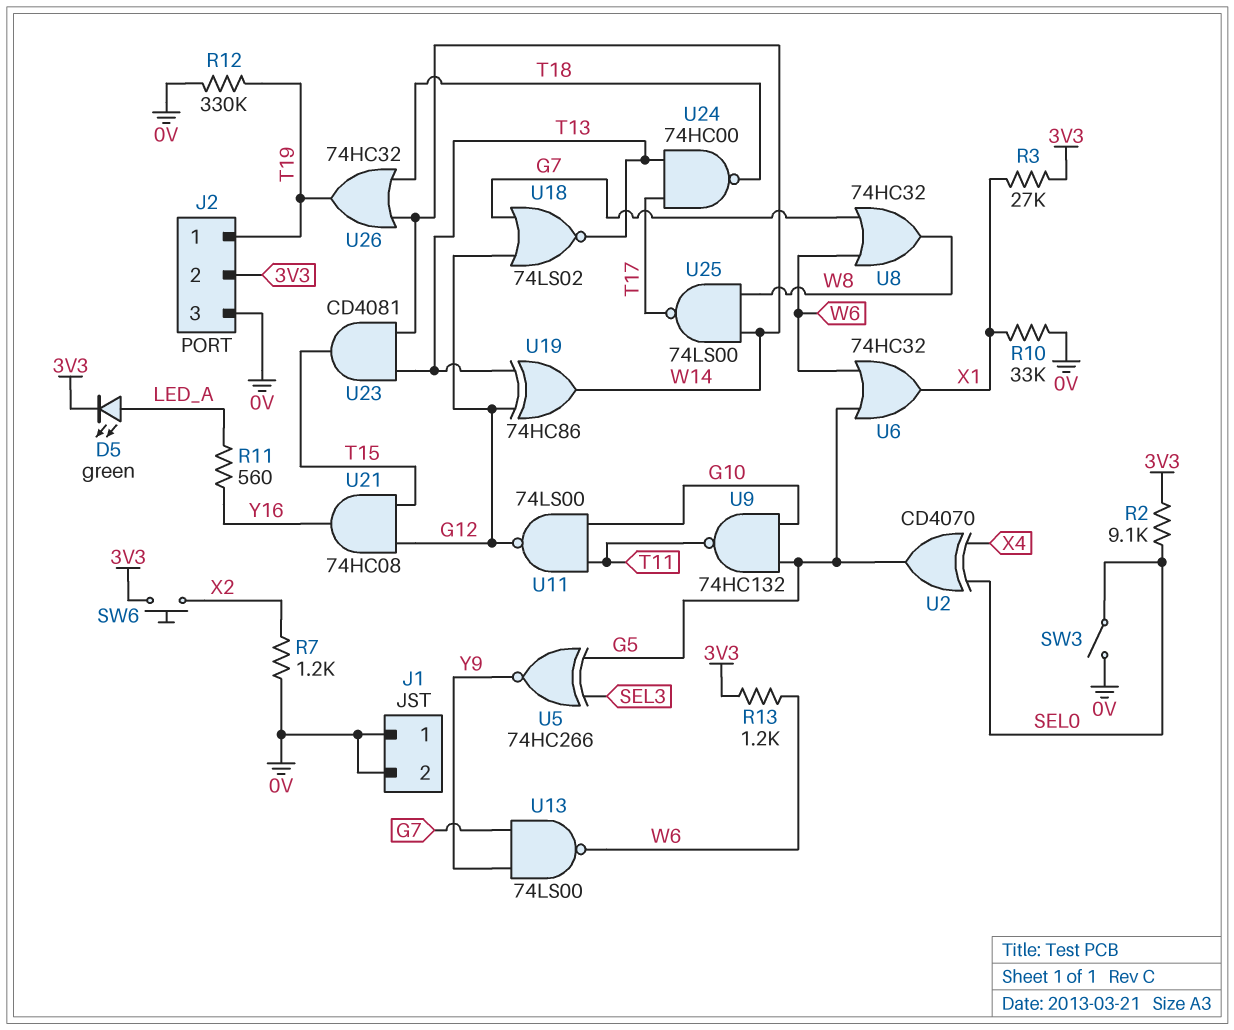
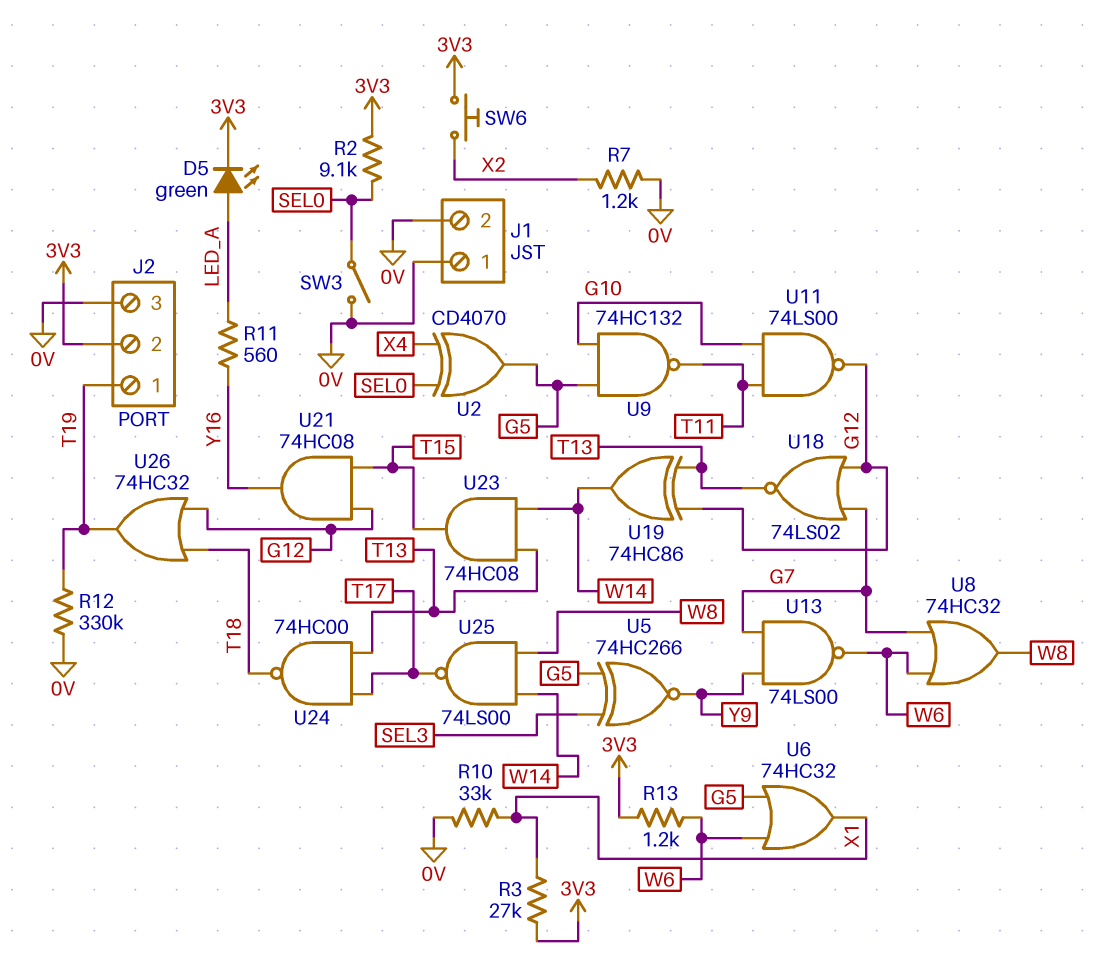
U23: AND CD4081 (in T13, in W14, out T15) -> AND 74HC08 (in T13, in W14, out T15)
U26: OR 74HC32 (in T18, in W14, out T19) -> OR 74HC32 (in G12, in T18, out T19)

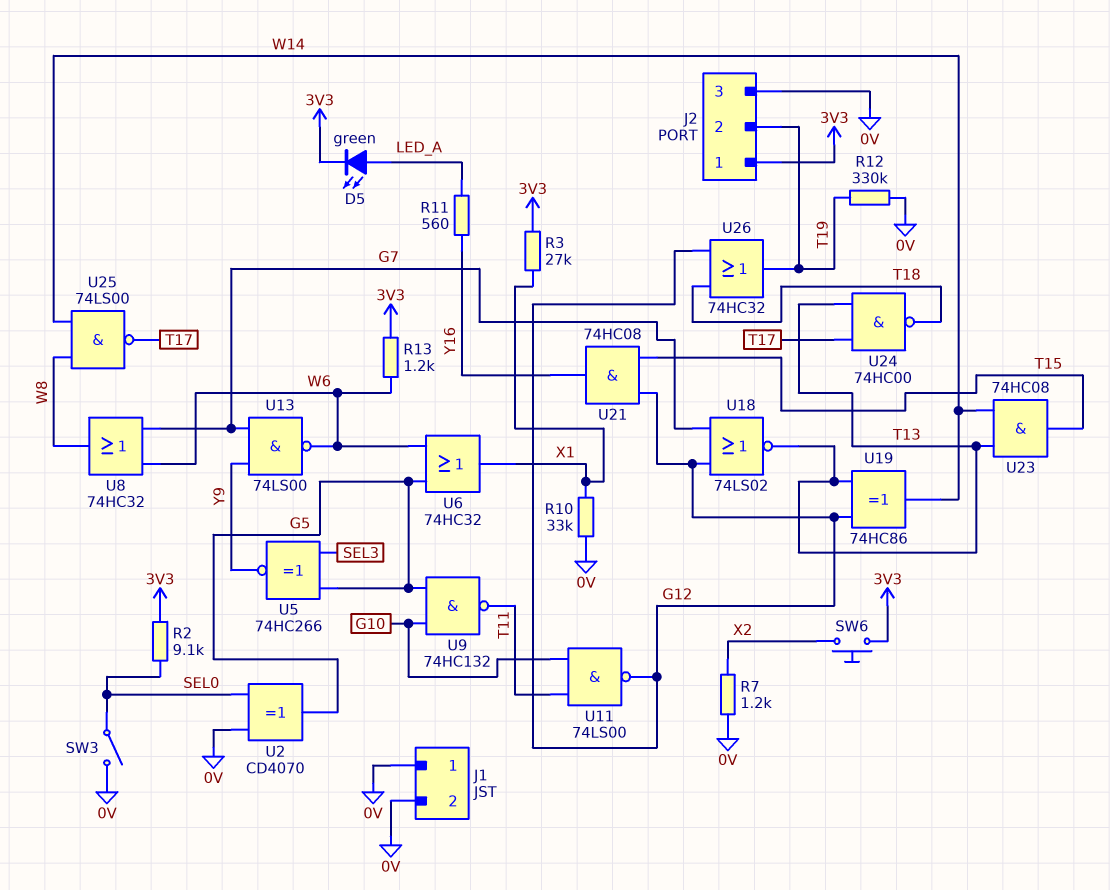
J2 pin 1: T19 -> 3V3
J2 pin 2: 3V3 -> T19
U2: XOR CD4070 (in SEL0, in X4, out G5) -> XOR CD4070 (in 0V, in SEL0, out G5)

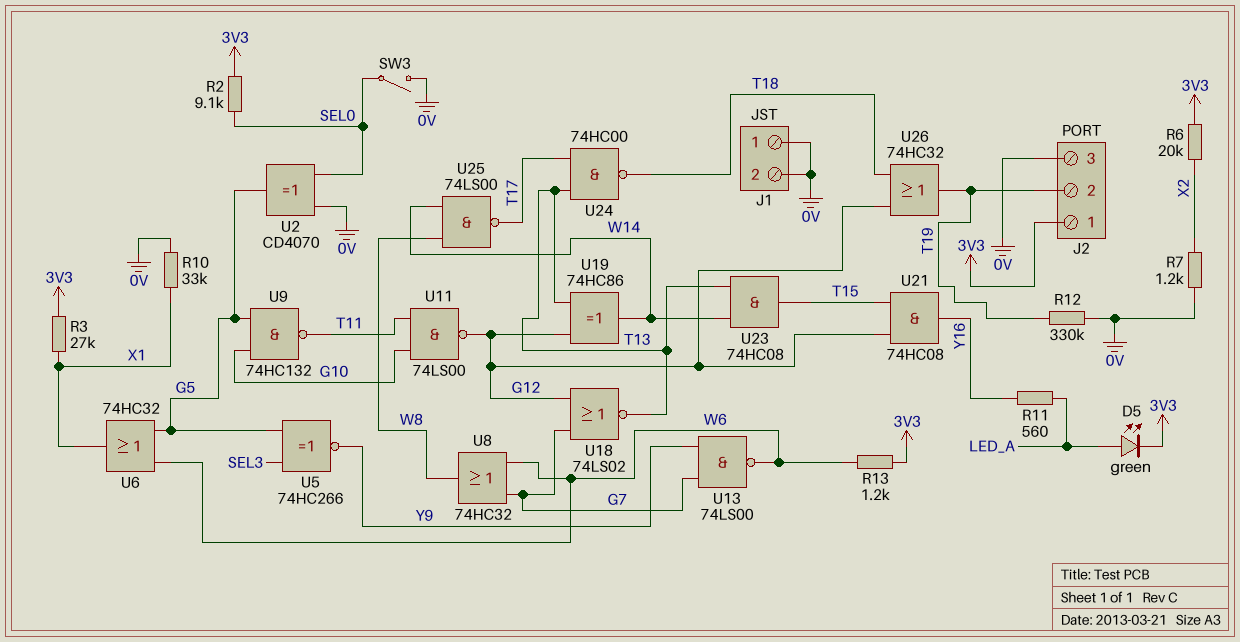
R6: none -> 20k (3V3, X2)
SW6: button (3V3, X2) -> none

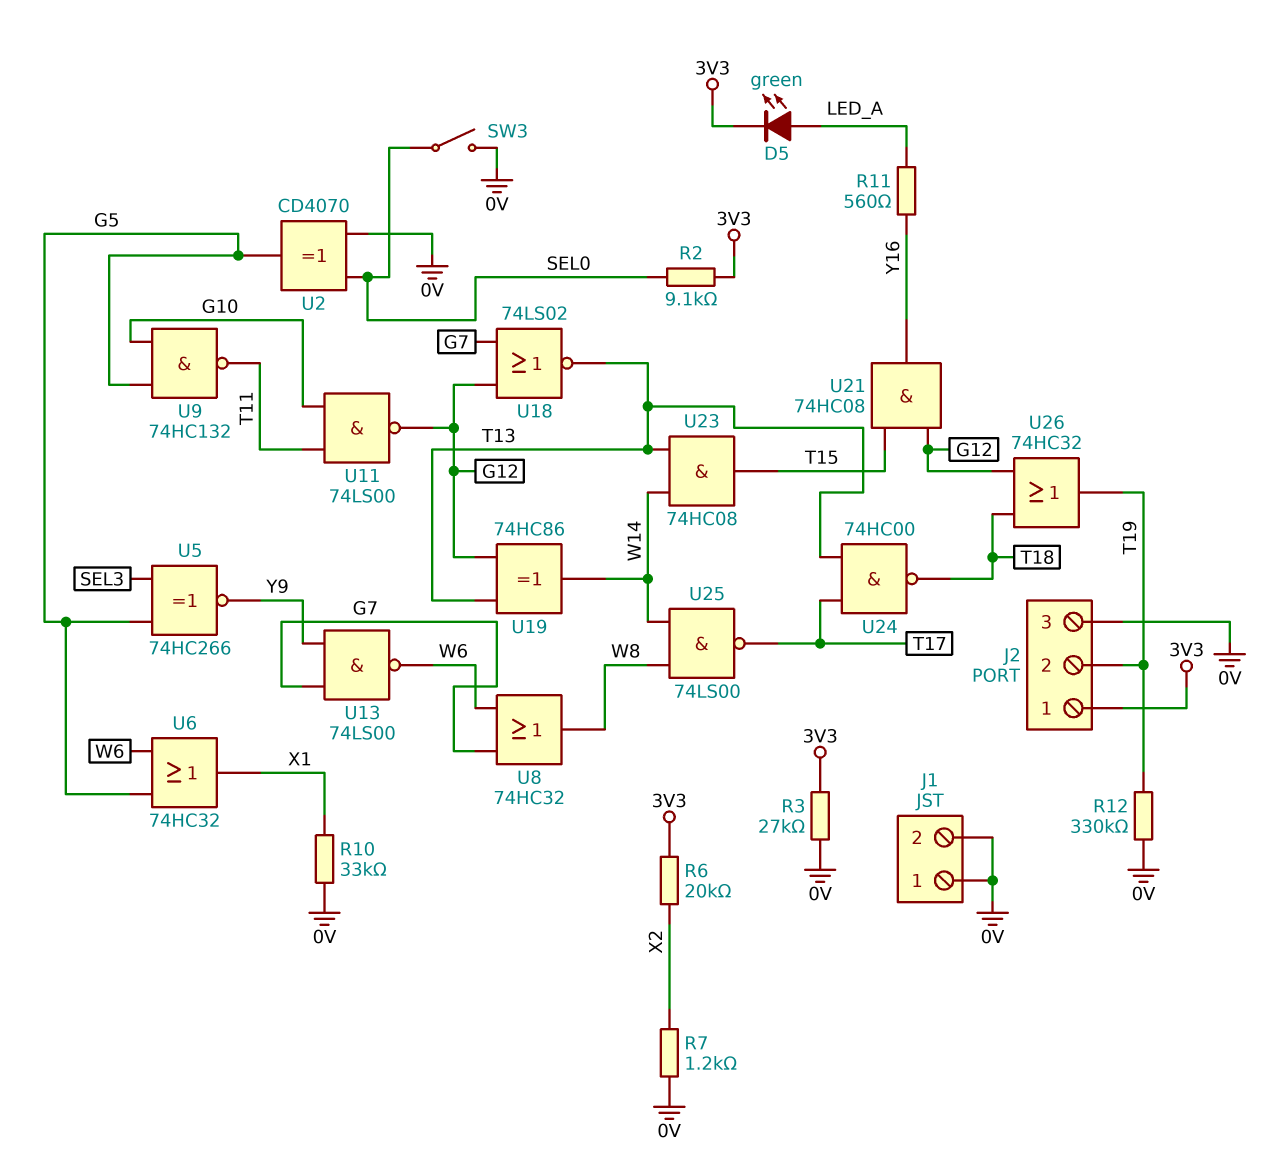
R3: 27k (3V3, X1) -> 27k (0V, 3V3)
R13: 1.2k (3V3, W6) -> none

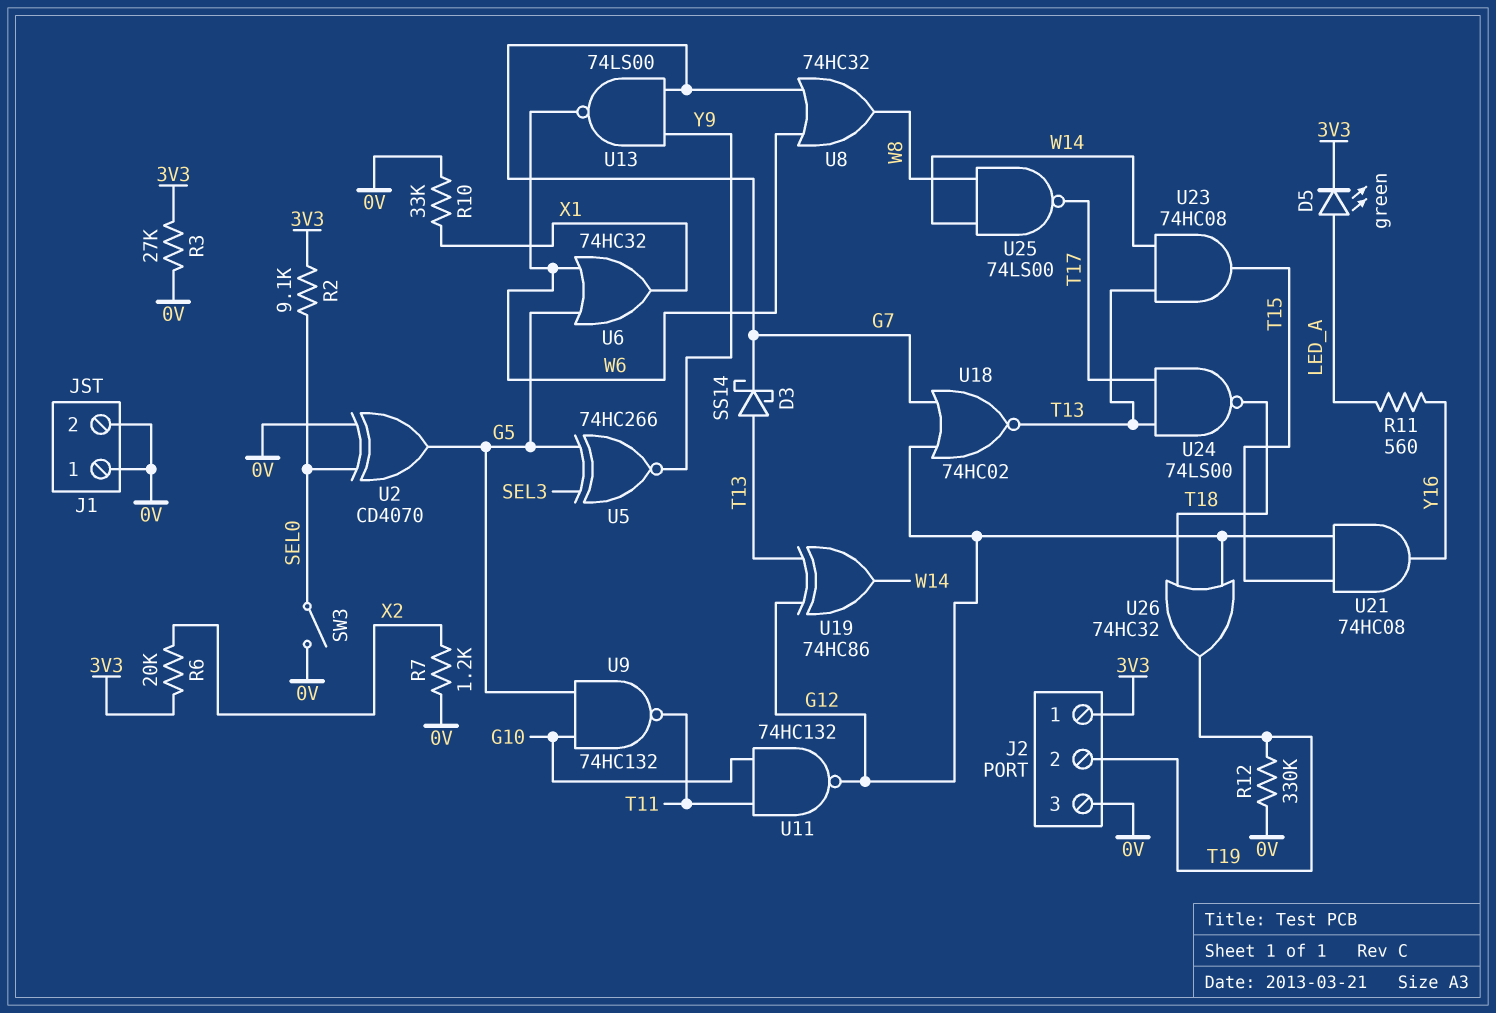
D3: none -> schottky SS14 (A T13, K G7)
U11: NAND 74LS00 (in G10, in T11, out G12) -> NAND 74HC132 (in G10, in T11, out G12)
U18: NOR 74LS02 (in G7, in G12, out T13) -> NOR 74HC02 (in G7, in G12, out T13)
U24: NAND 74HC00 (in T13, in T17, out T18) -> NAND 74LS00 (in T13, in T17, out T18)

